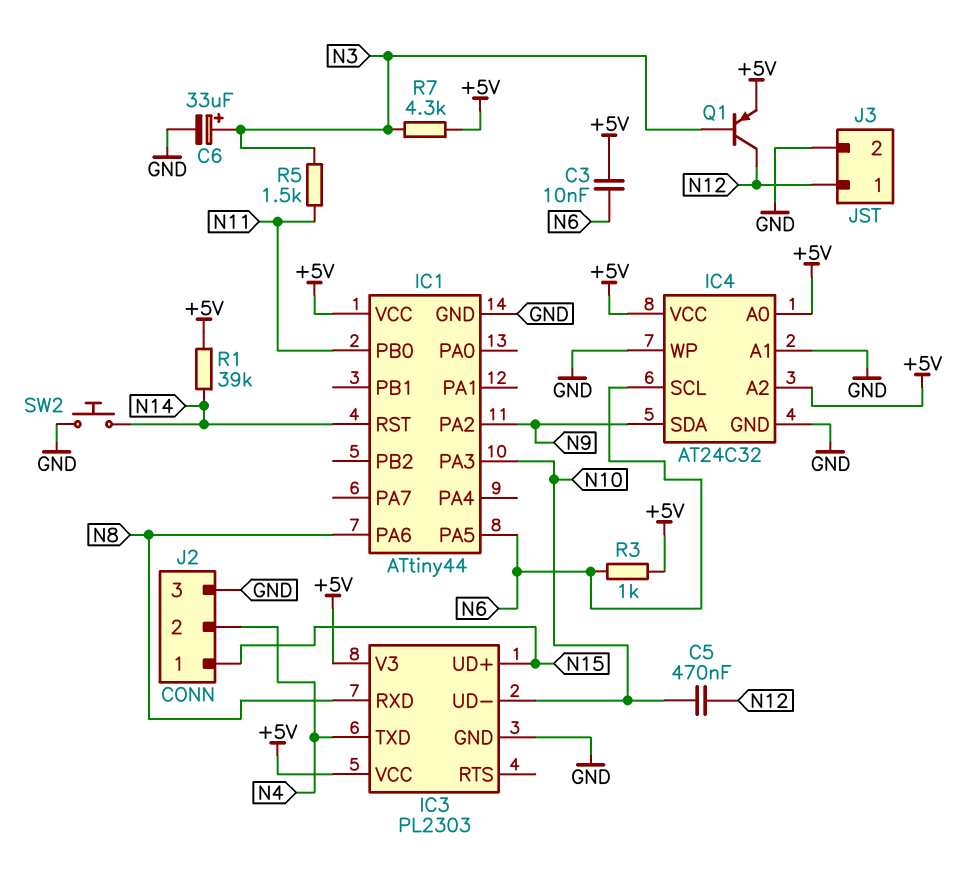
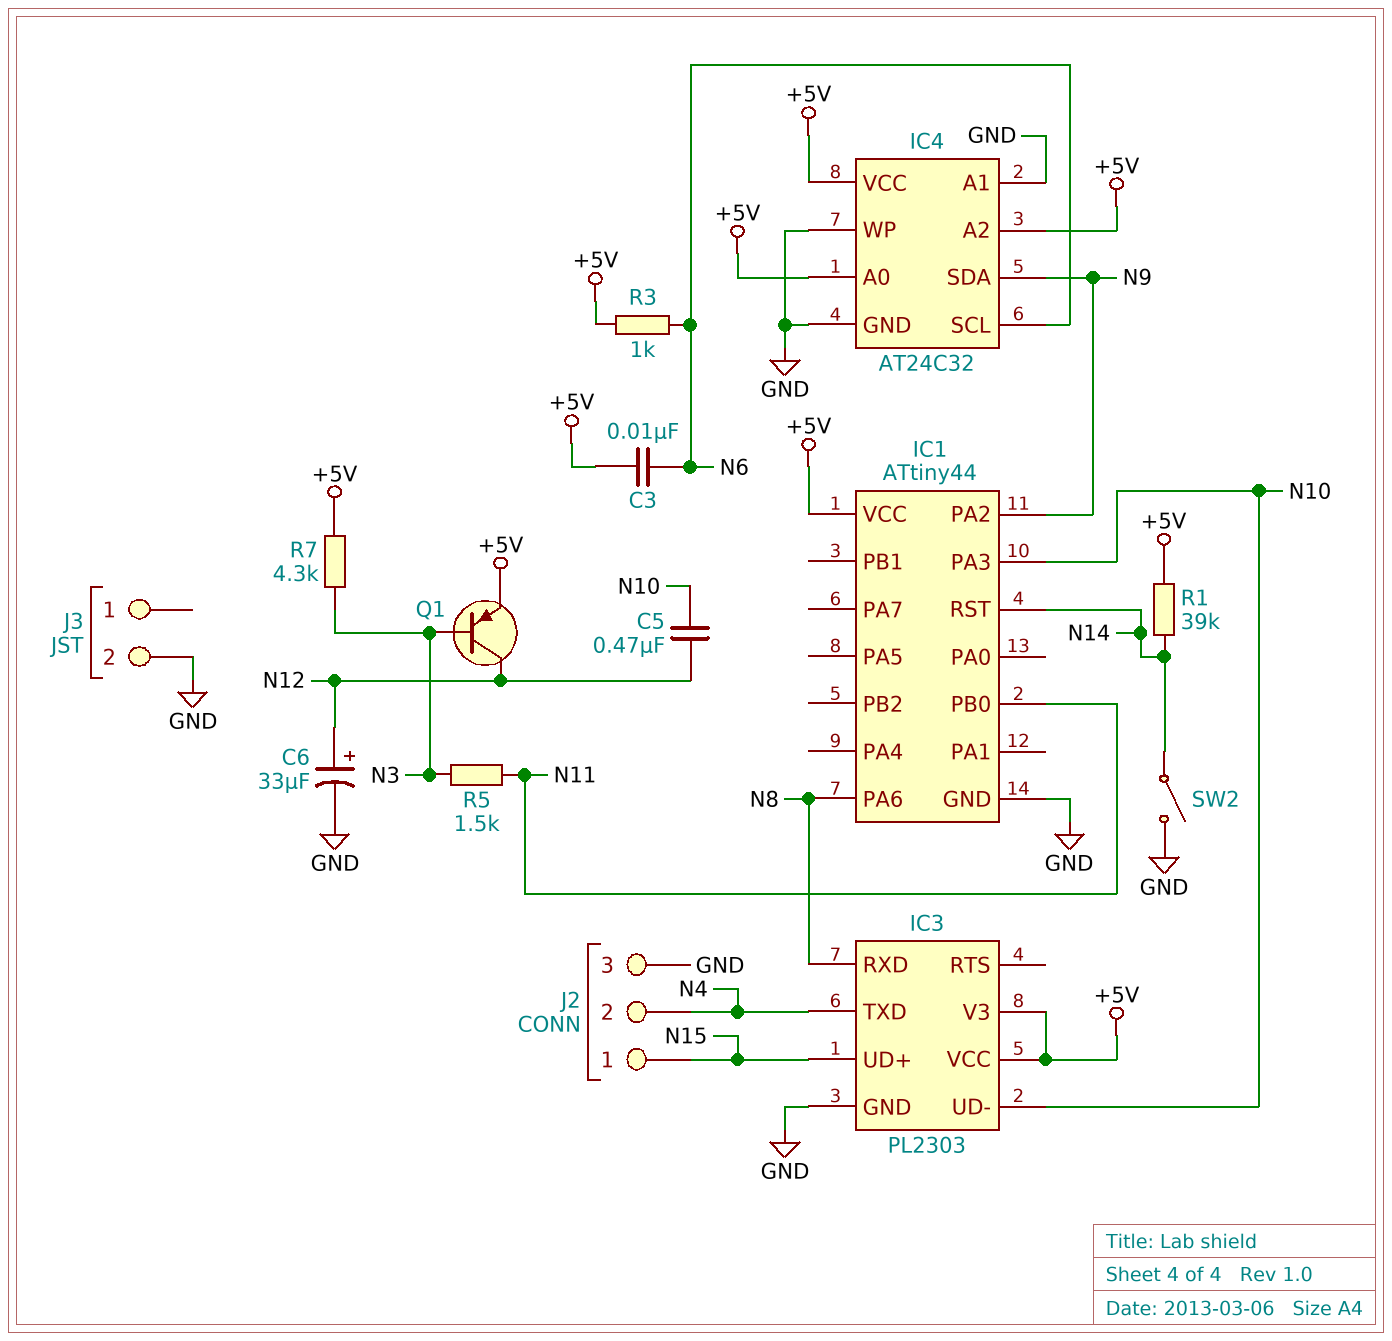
C6: 33uF (plus N3, minus GND) -> 33uF (plus N12, minus GND)
IC1 pin PA5: N6 -> none
J3 pin 1: N12 -> none
SW2: button (GND, N14) -> switch (GND, N14)

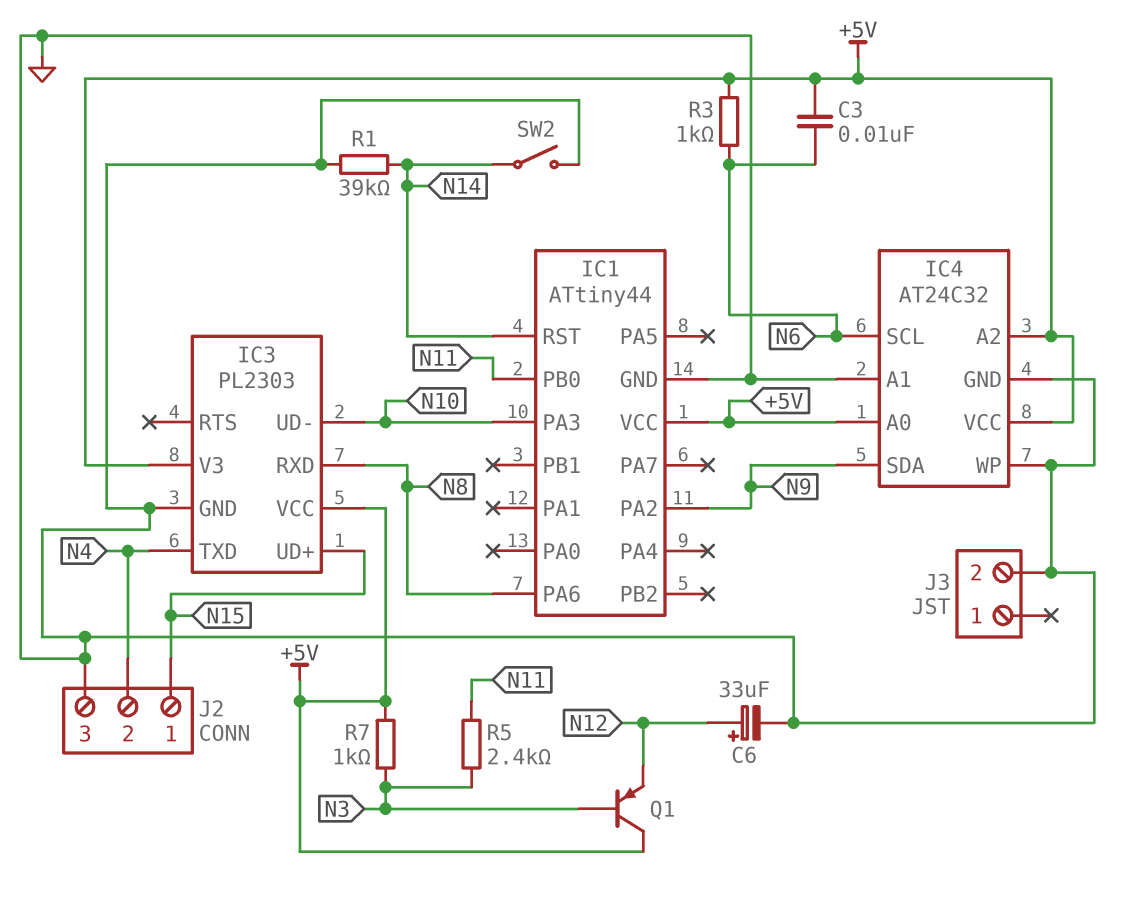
C5: 470nF (N10, N12) -> none
Q1: PNP (B N3, C N12, E +5V) -> PNP (B N3, C +5V, E N12)
R1: 39k (+5V, N14) -> 39k (GND, N14)
R5: 1.5k (N3, N11) -> 2.4k (N3, N11)
R7: 4.3k (+5V, N3) -> 1k (+5V, N3)

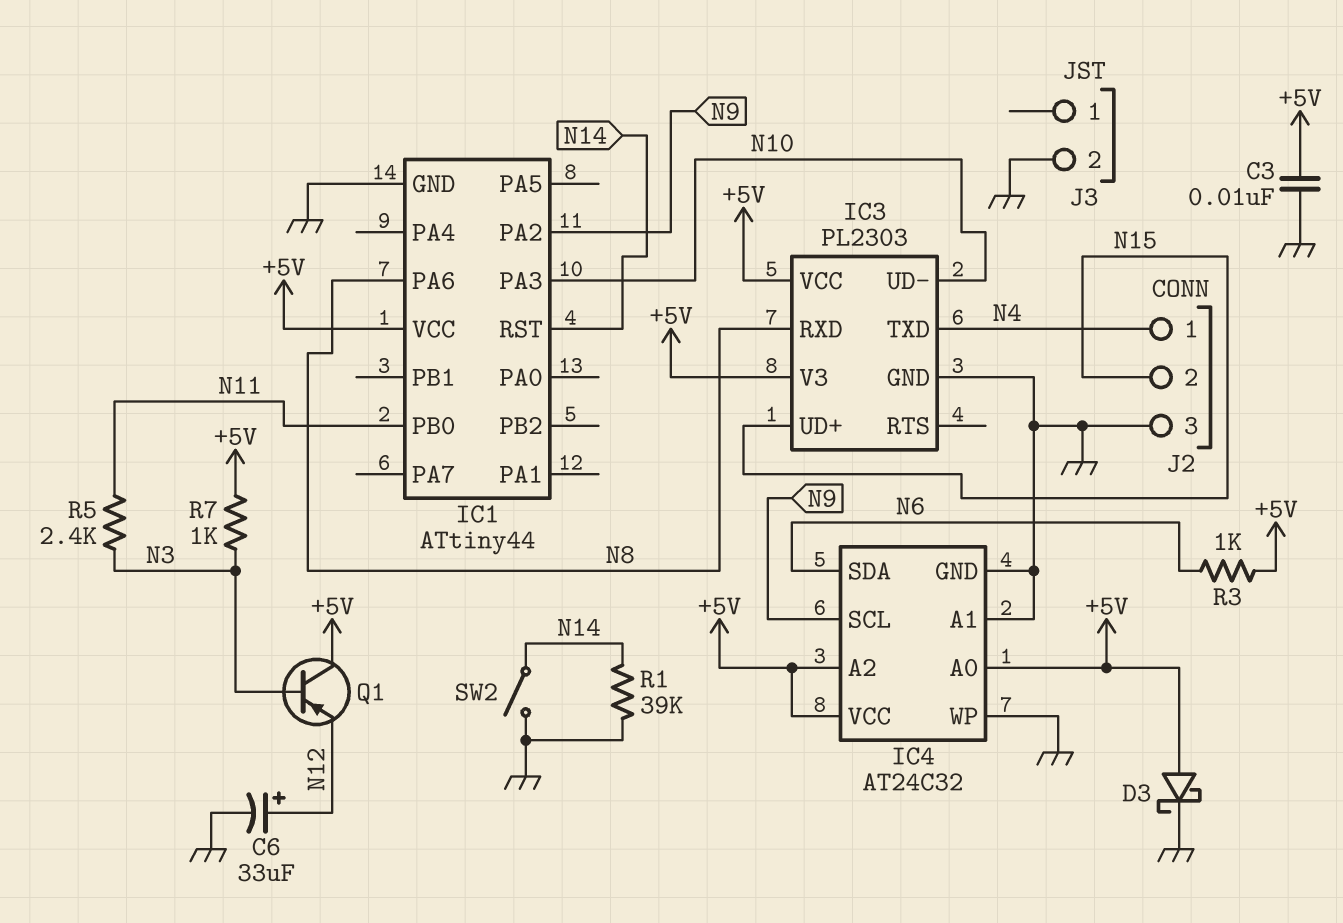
C3: 10nF (+5V, N6) -> 10nF (+5V, GND)
D3: none -> schottky (A +5V, K GND)
IC4 pin SCL: N6 -> N9
IC4 pin SDA: N9 -> N6
J2 pin 1: N15 -> N4
J2 pin 2: N4 -> N15

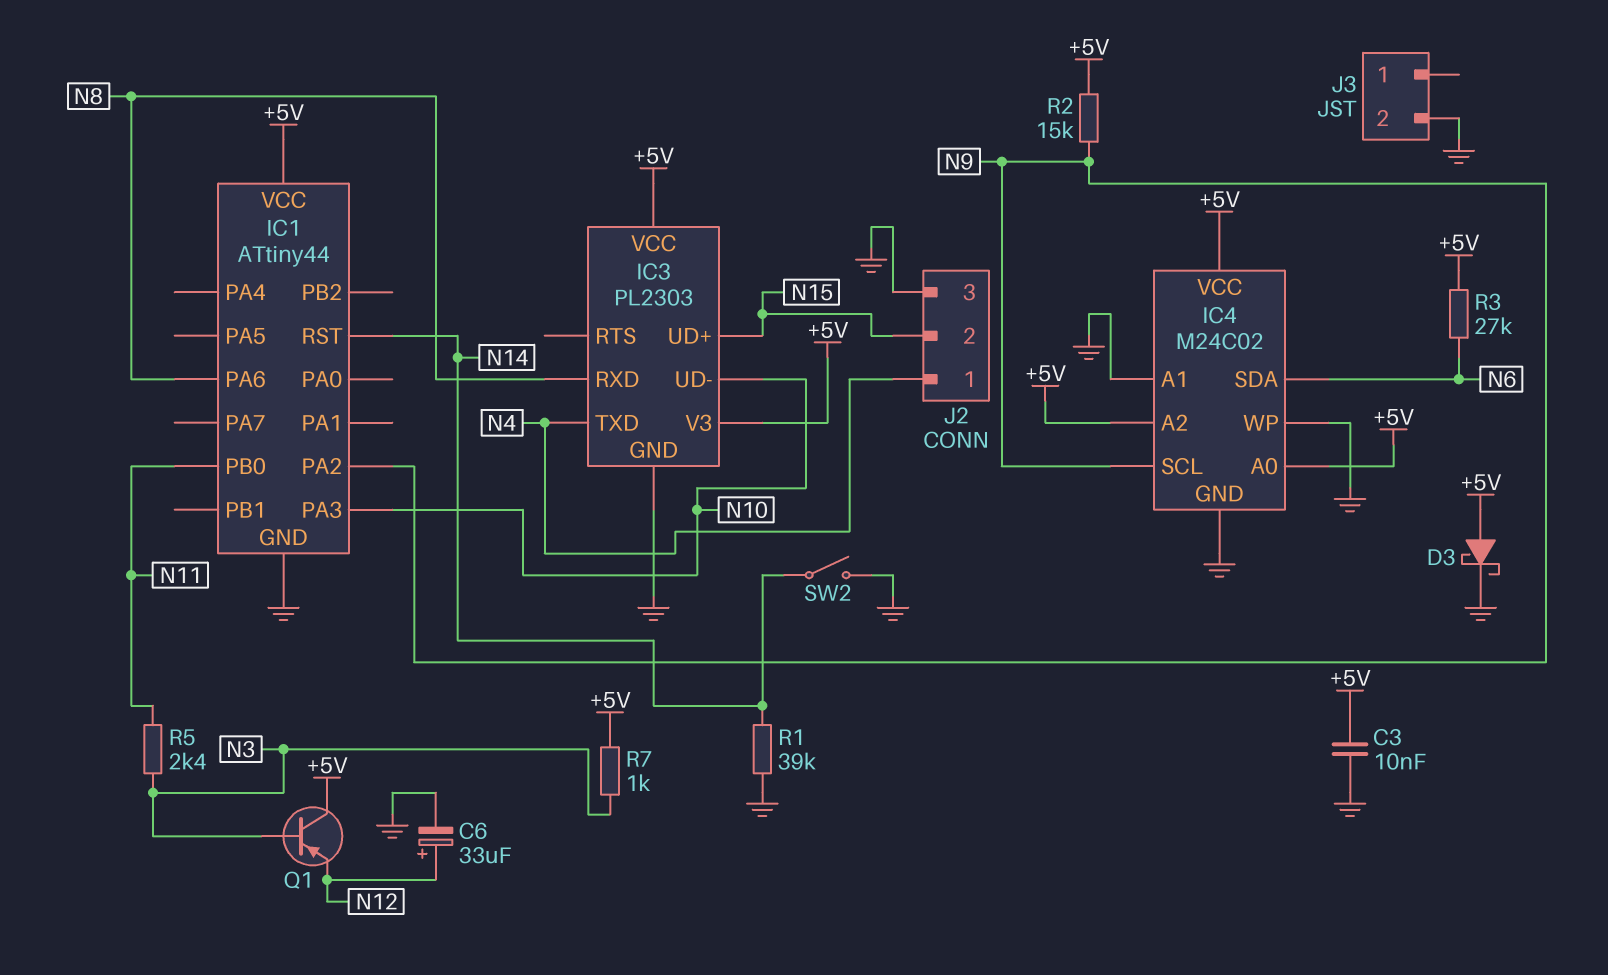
IC4: AT24C32 -> M24C02
R2: none -> 15k (+5V, N9)
R3: 1k (+5V, N6) -> 27k (+5V, N6)

